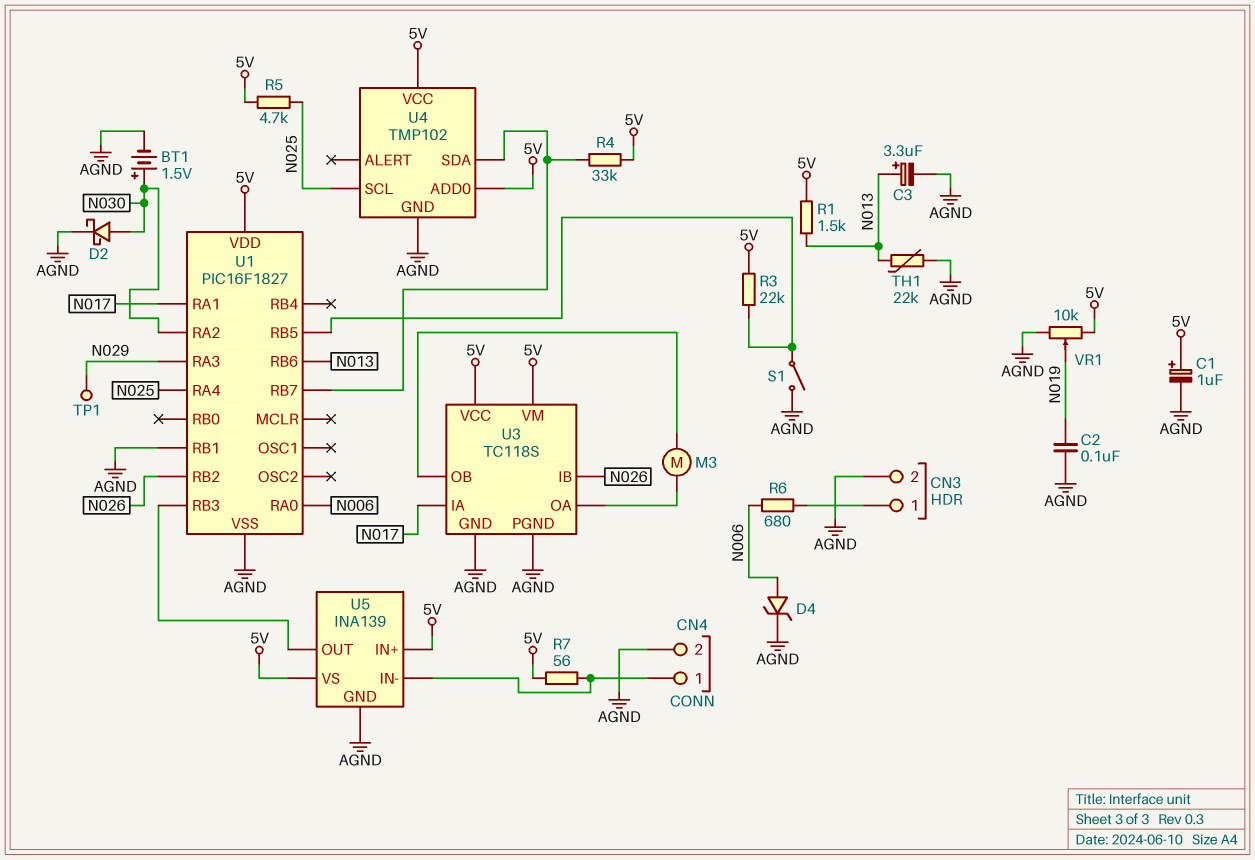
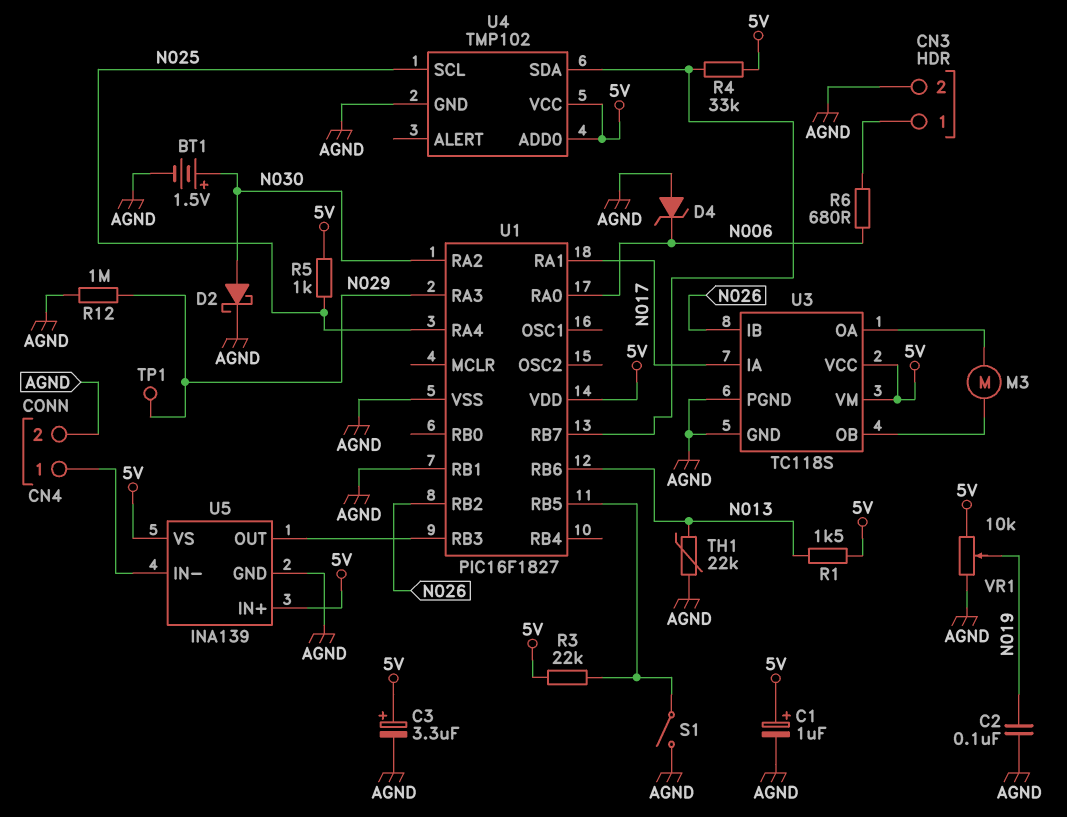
C3: 3.3uF (plus N013, minus AGND) -> 3.3uF (plus 5V, minus AGND)
D4: zener (A N006, K AGND) -> zener (A AGND, K N006)
R5: 4.7k (5V, N025) -> 1k (5V, N025)
R7: 56 (5V, CN4/1) -> none
R12: none -> 1M (AGND, N029)

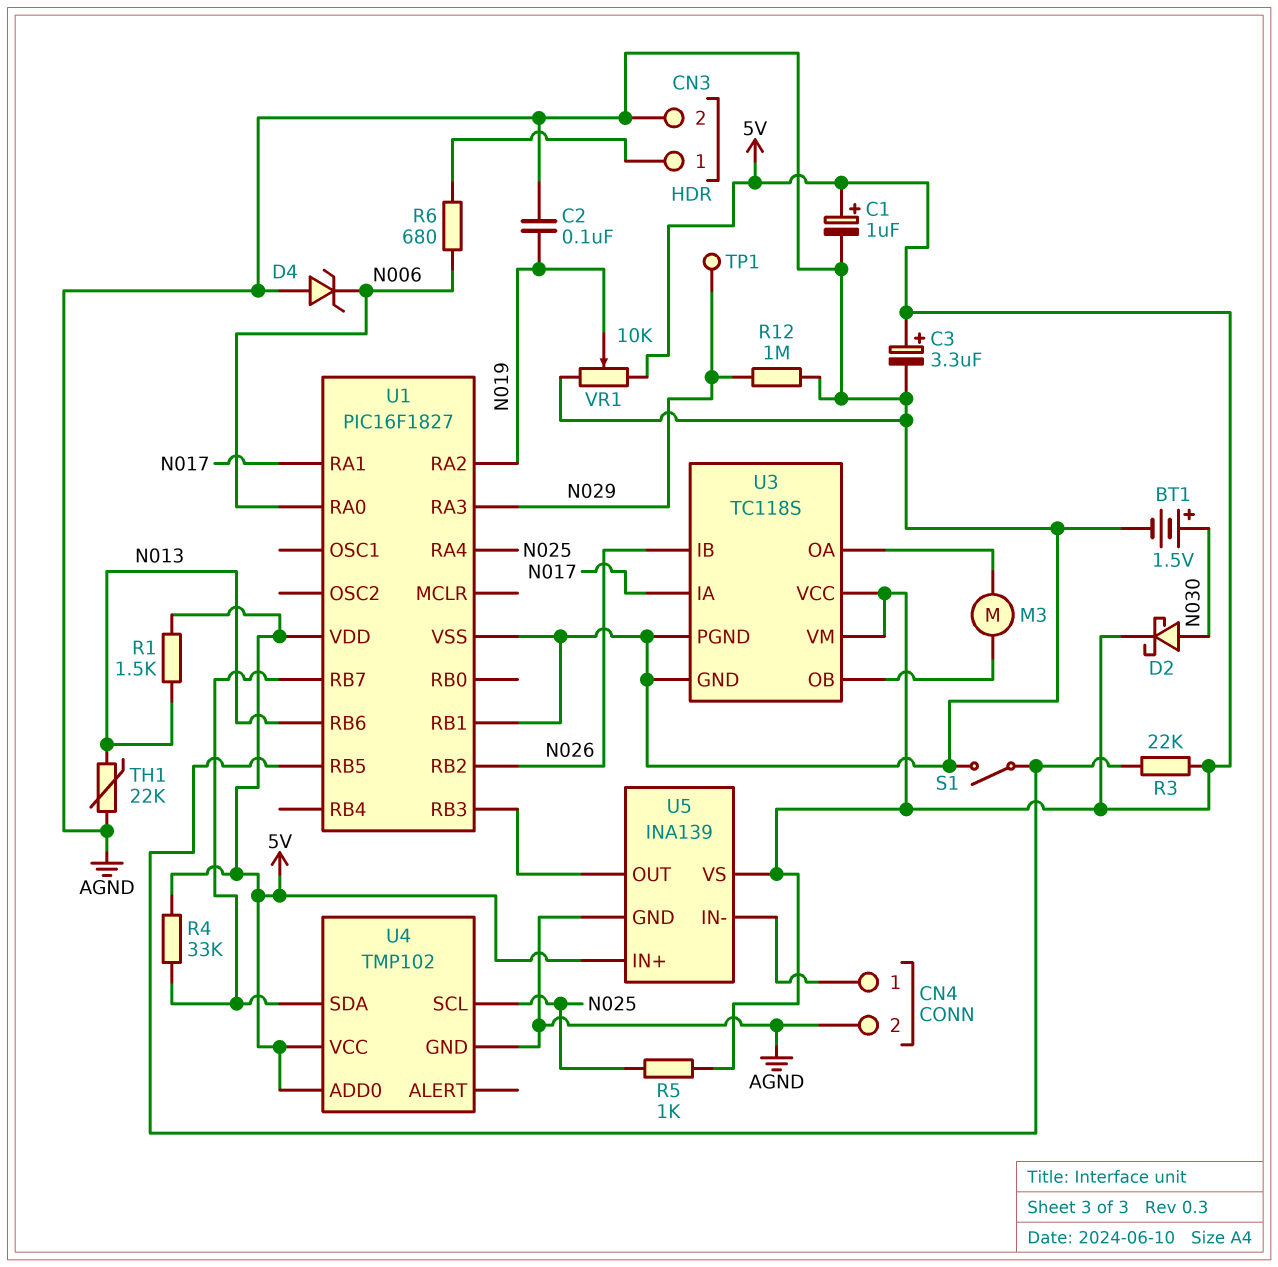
D2: schottky (A N030, K AGND) -> schottky (A N030, K 5V)
U1 pin RA2: N030 -> N019

